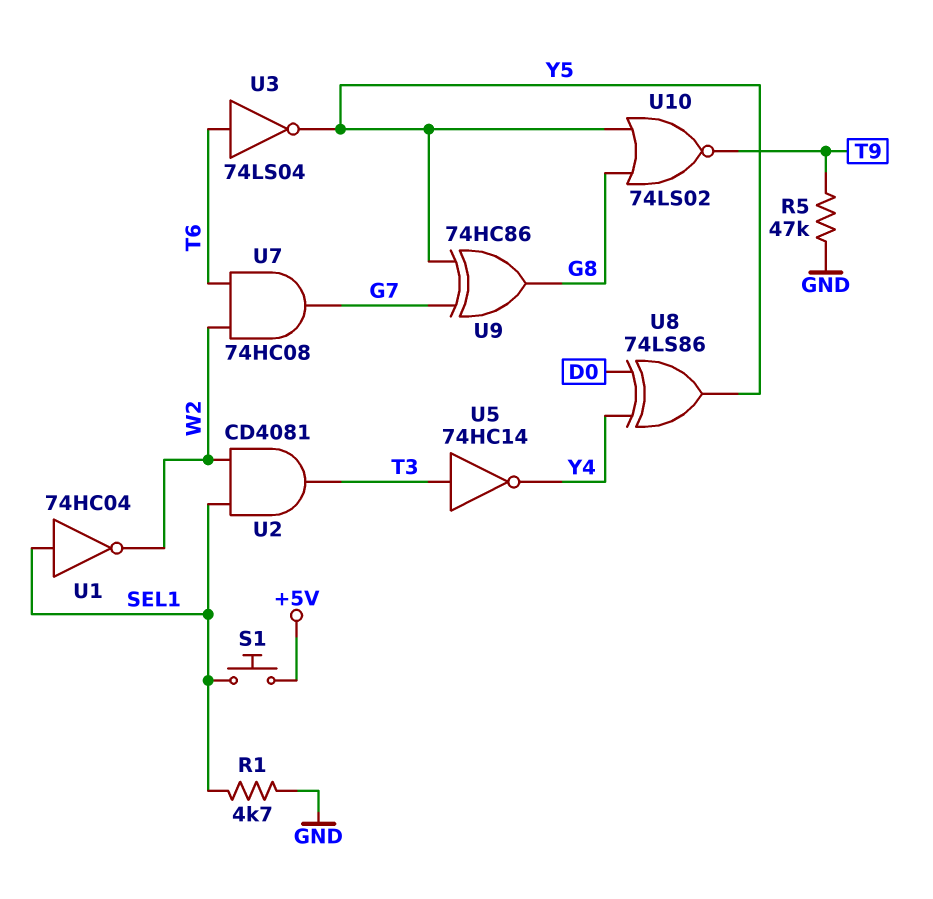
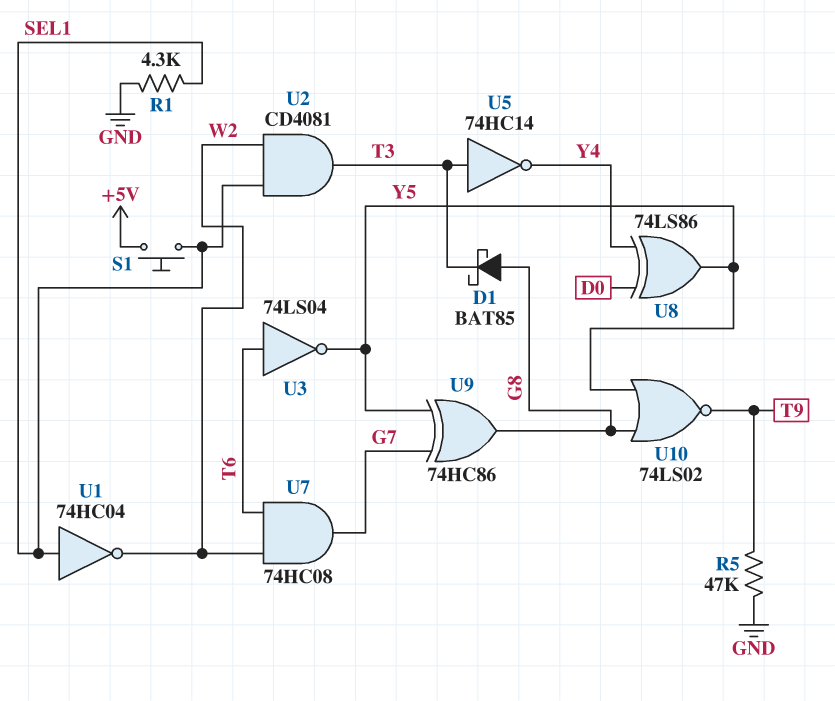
D1: none -> schottky BAT85 (A G8, K T3)
R1: 4.7k (GND, SEL1) -> 4.3k (GND, SEL1)

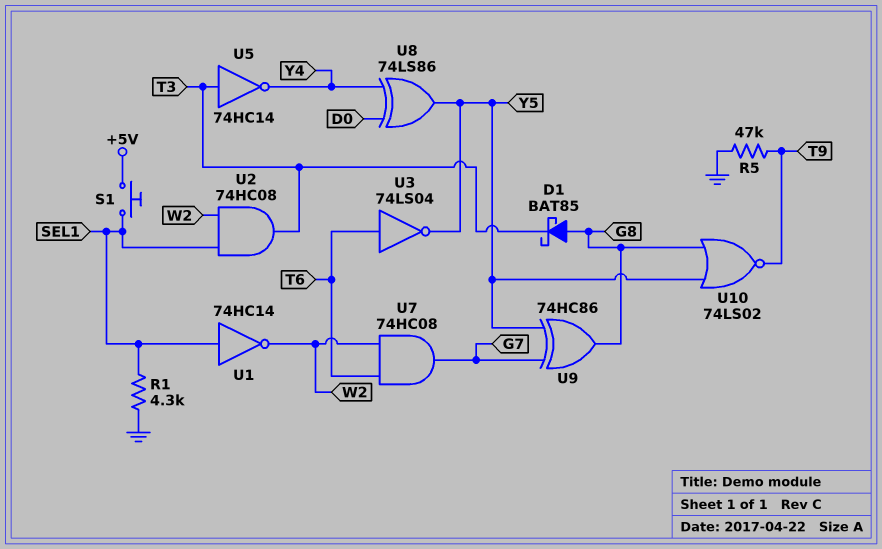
U1: NOT 74HC04 (in SEL1, out W2) -> NOT 74HC14 (in SEL1, out W2)
U2: AND CD4081 (in SEL1, in W2, out T3) -> AND 74HC08 (in SEL1, in W2, out T3)

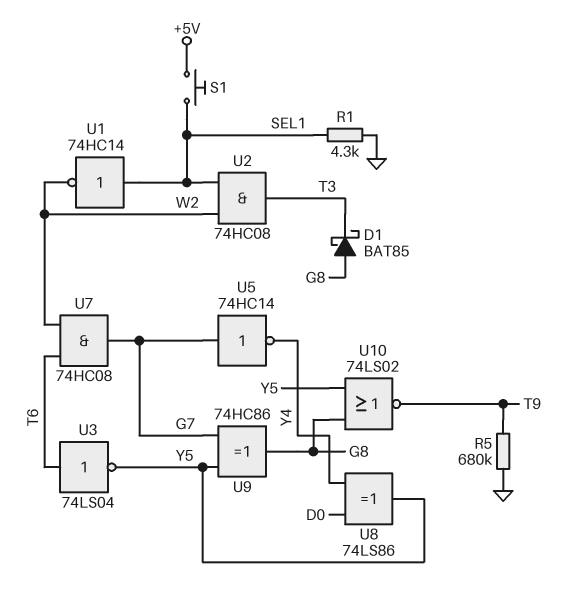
R5: 47k (GND, T9) -> 680k (GND, T9)
U5: NOT 74HC14 (in T3, out Y4) -> NOT 74HC14 (in G7, out Y4)

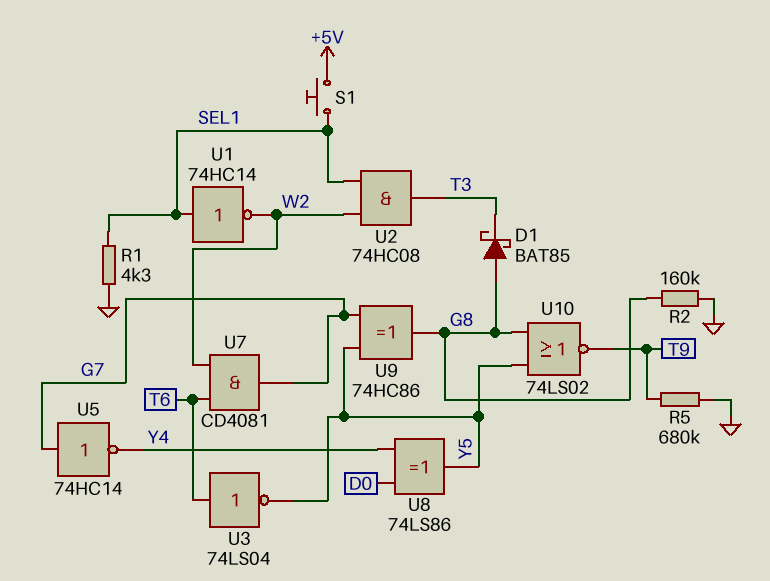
R2: none -> 160k (G8, GND)
U7: AND 74HC08 (in T6, in W2, out G7) -> AND CD4081 (in T6, in W2, out G7)

